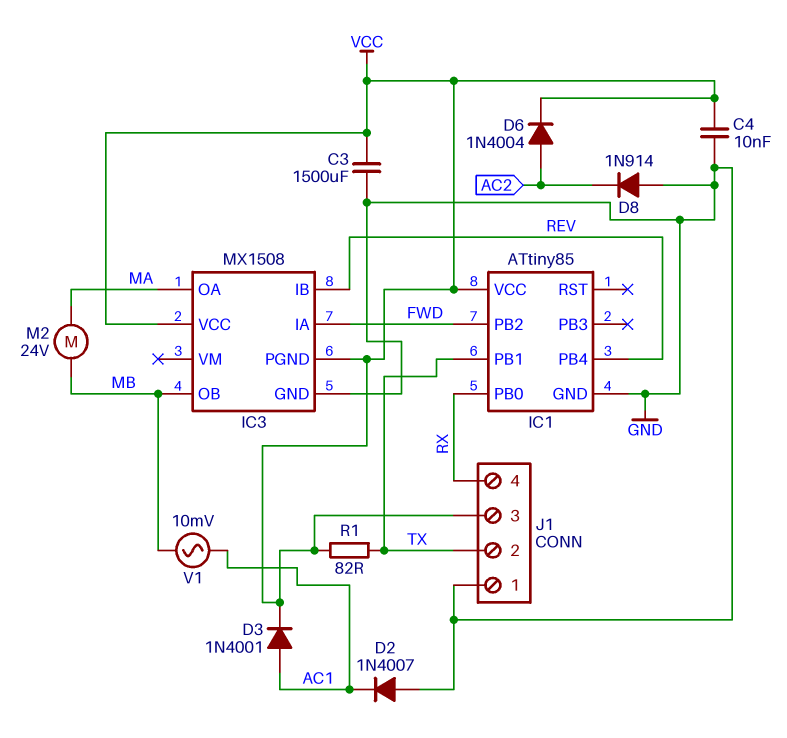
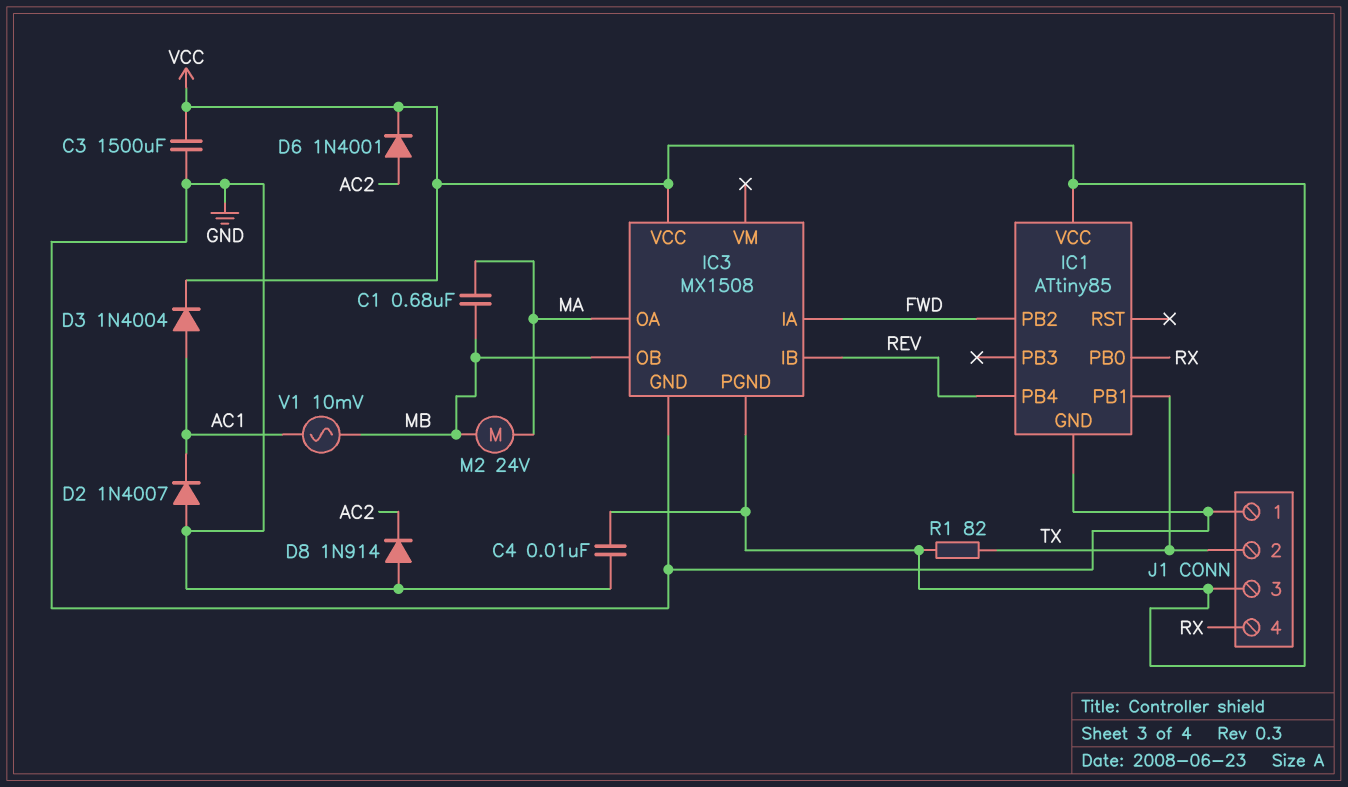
C1: none -> 680nF (MA, MB)
D3: diode 1N4001 (A AC1, K VCC) -> diode 1N4004 (A AC1, K VCC)
D6: diode 1N4004 (A AC2, K VCC) -> diode 1N4001 (A AC2, K VCC)

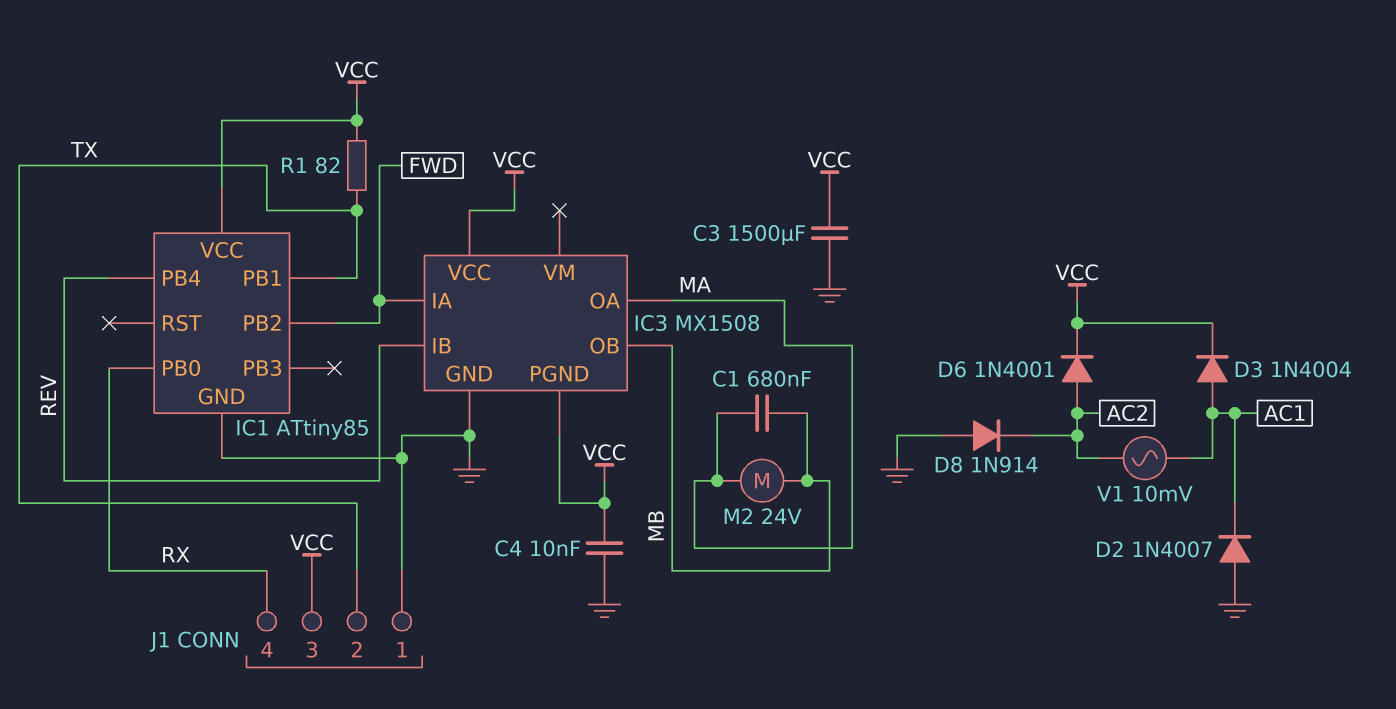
V1: AC 10mV (AC1, MB) -> AC 10mV (AC1, AC2)

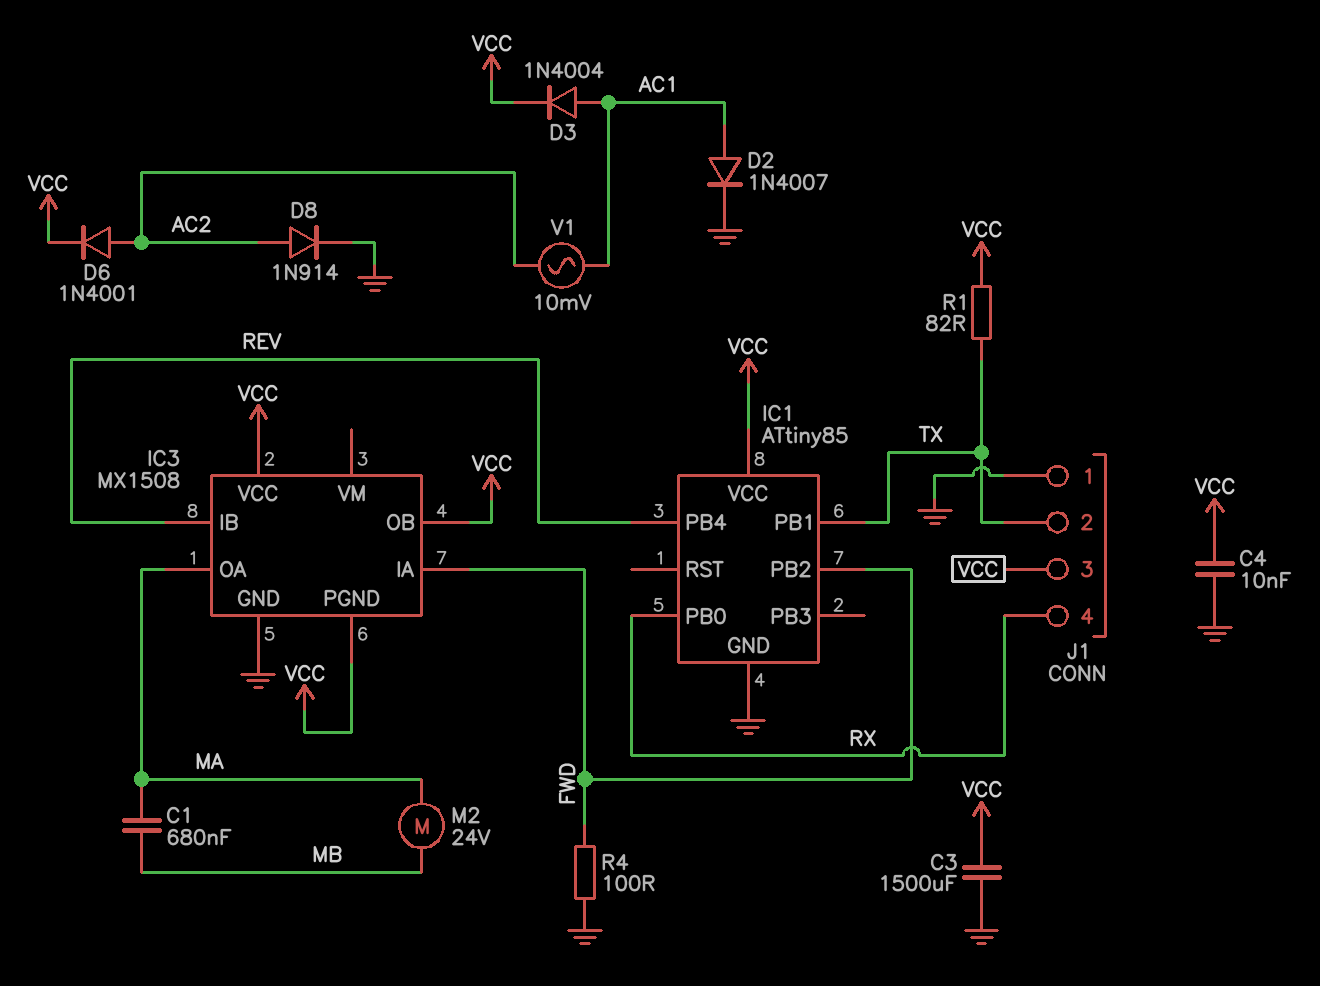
D2: diode 1N4007 (A GND, K AC1) -> diode 1N4007 (A AC1, K GND)
D8: diode 1N914 (A GND, K AC2) -> diode 1N914 (A AC2, K GND)
IC3 pin OB: MB -> VCC
R4: none -> 100 (FWD, GND)

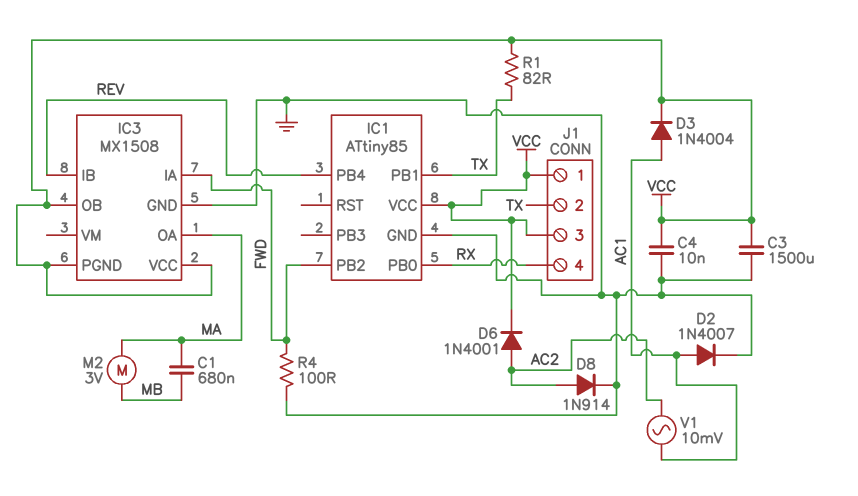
J1 pin 1: GND -> VCC
M2: motor 24V (MA, MB) -> motor 3V (MA, MB)

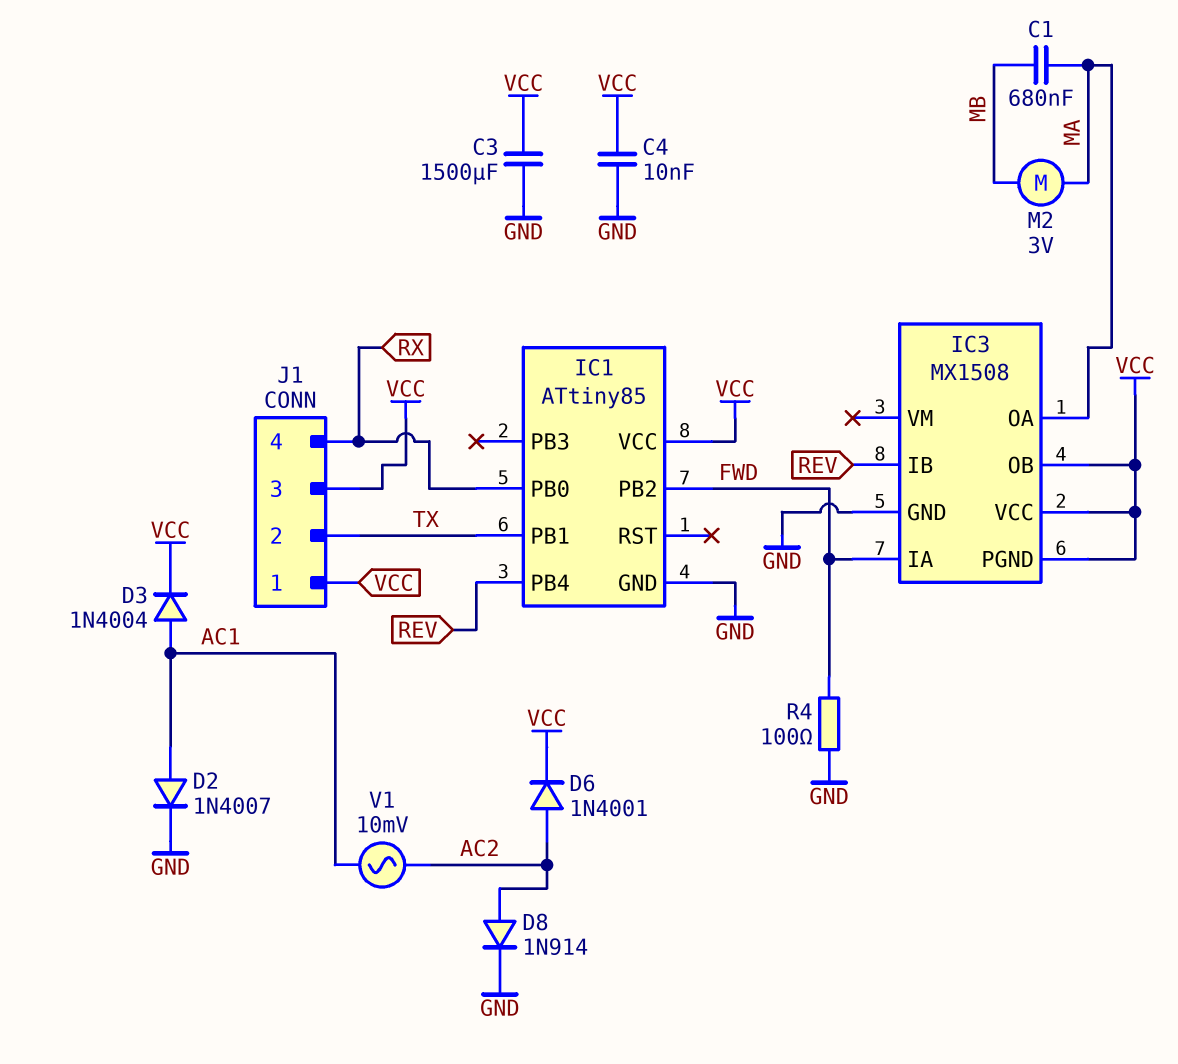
R1: 82 (TX, VCC) -> none

